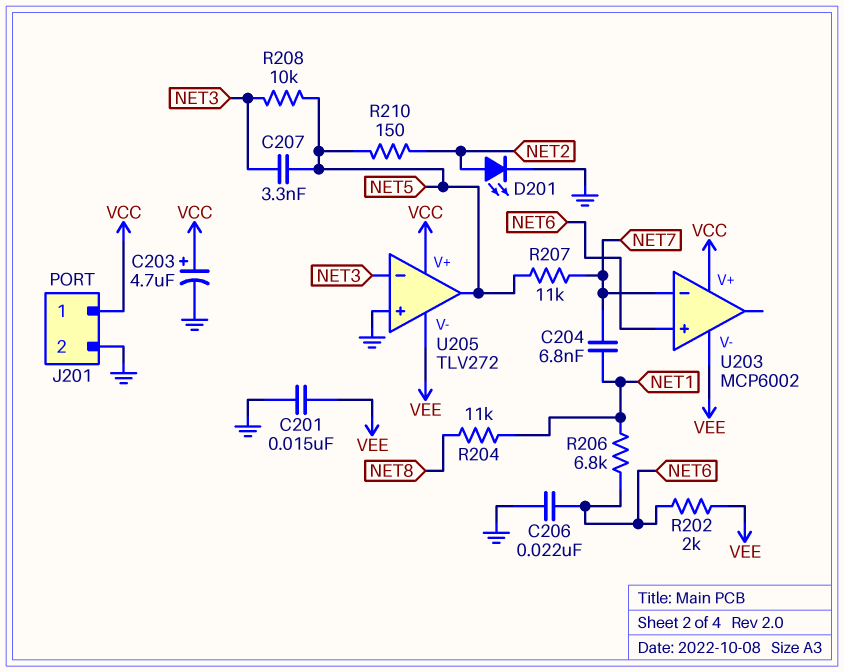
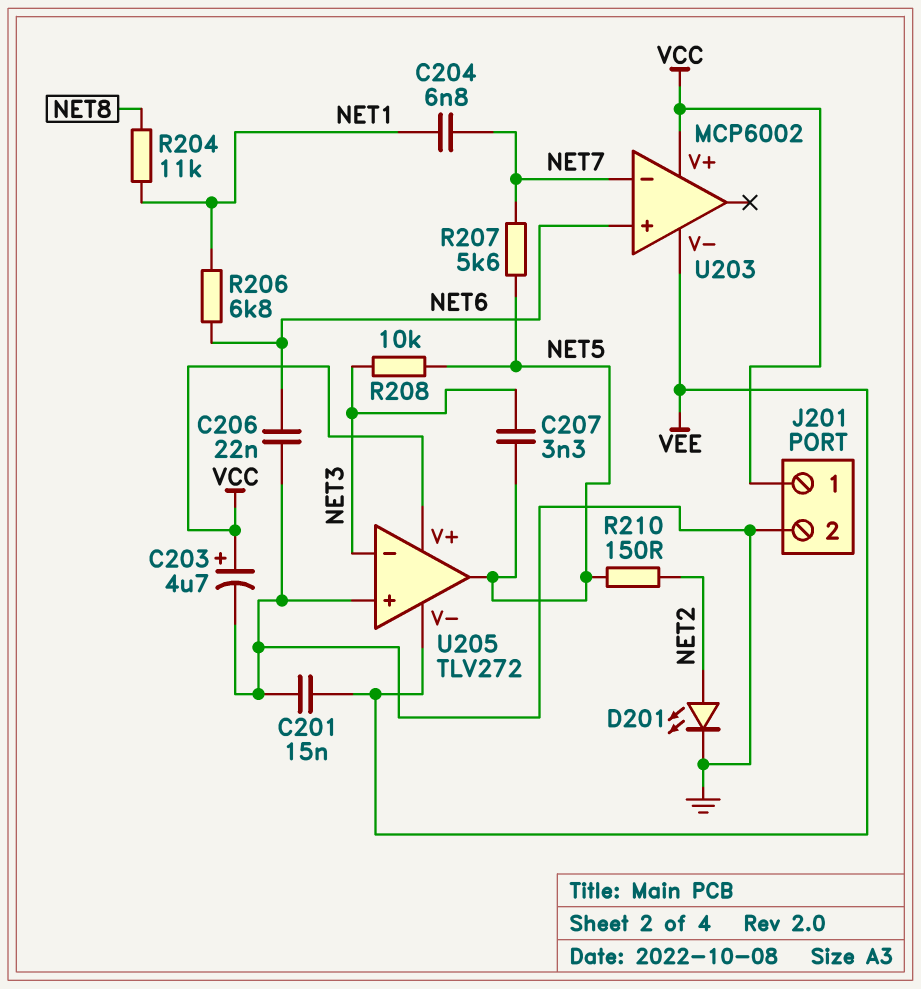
R202: 2k (NET6, VEE) -> none
R207: 11k (NET5, NET7) -> 5.6k (NET5, NET7)

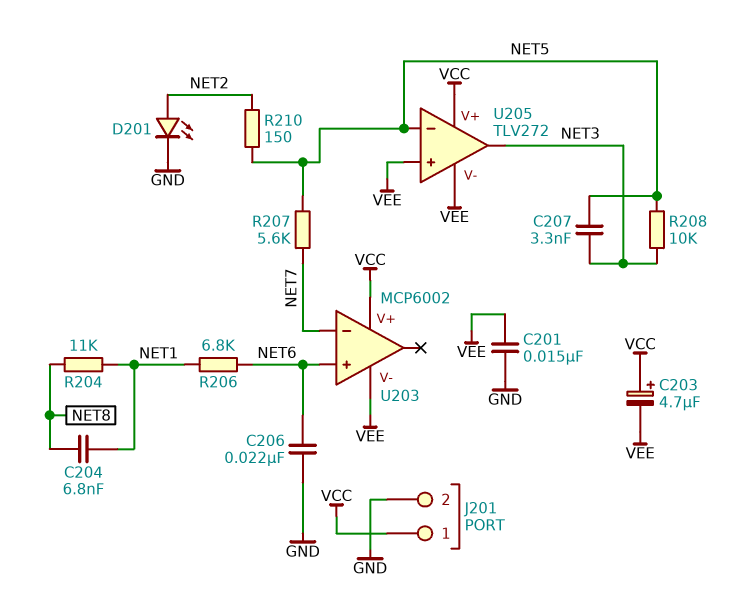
C203: 4.7uF (plus VCC, minus GND) -> 4.7uF (plus VCC, minus VEE)
C204: 6.8nF (NET1, NET7) -> 6.8nF (NET1, NET8)
U205 pin in+: GND -> VEE
U205 pin in-: NET3 -> NET5
U205 pin out: NET5 -> NET3

